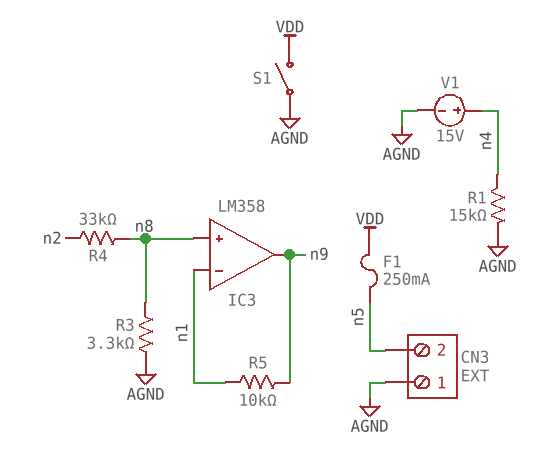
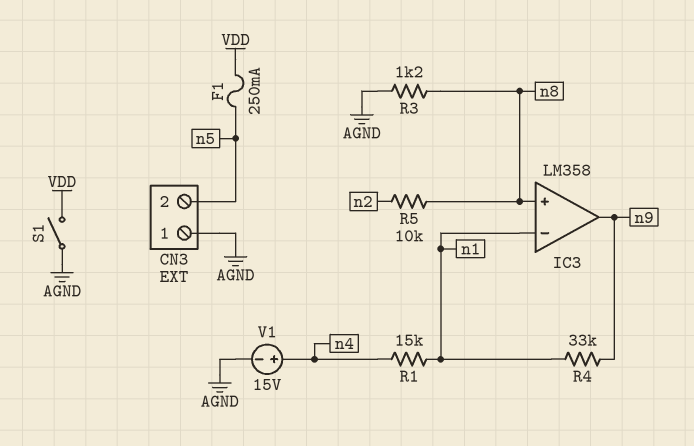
R1: 15k (AGND, n4) -> 15k (n1, n4)
R3: 3.3k (AGND, n8) -> 1.2k (AGND, n8)
R4: 33k (n2, n8) -> 33k (n1, n9)
R5: 10k (n1, n9) -> 10k (n2, n8)

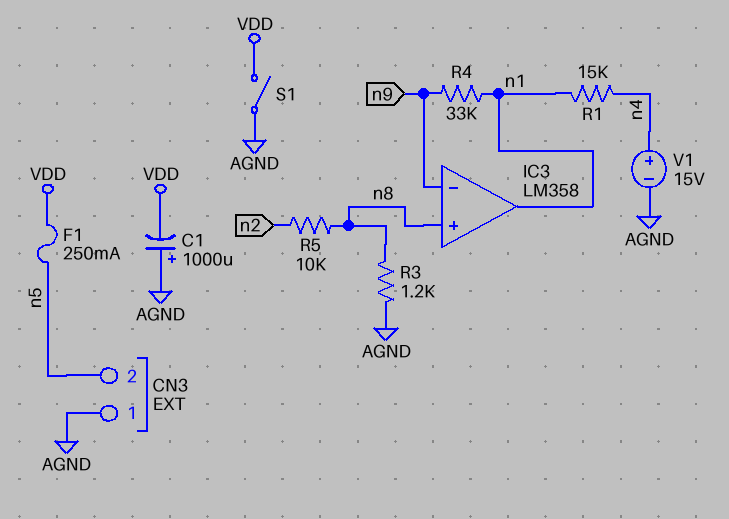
C1: none -> 1000uF (plus AGND, minus VDD)
IC3 pin in-: n1 -> n9
IC3 pin out: n9 -> n1

